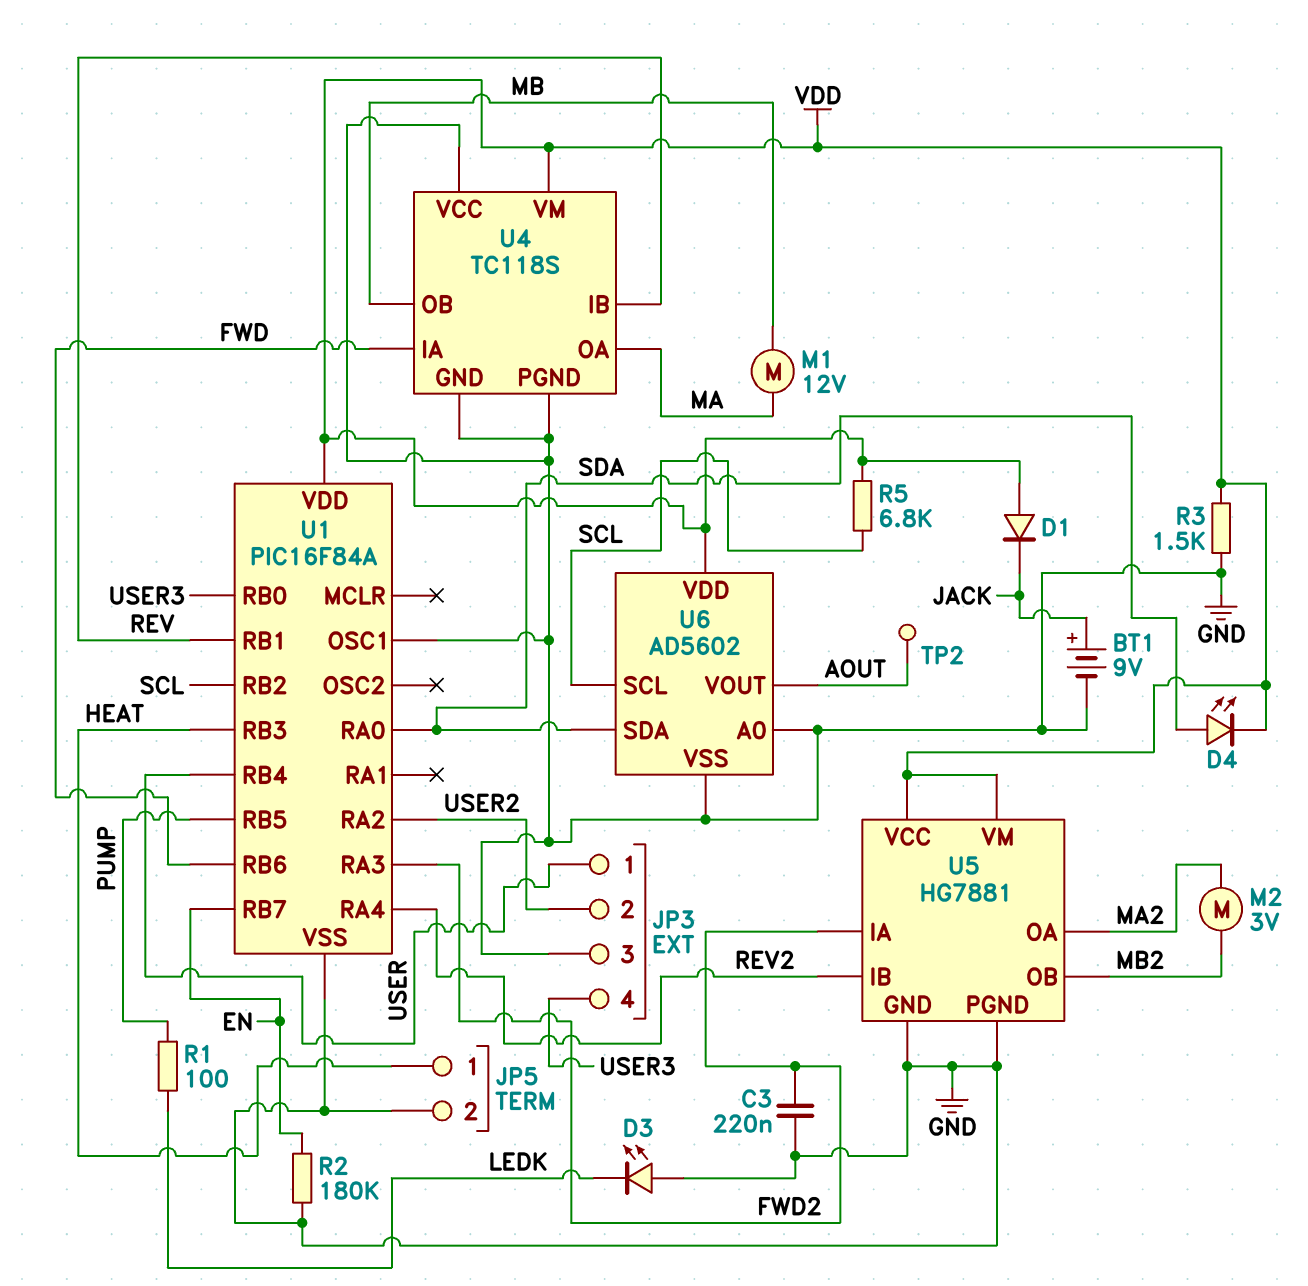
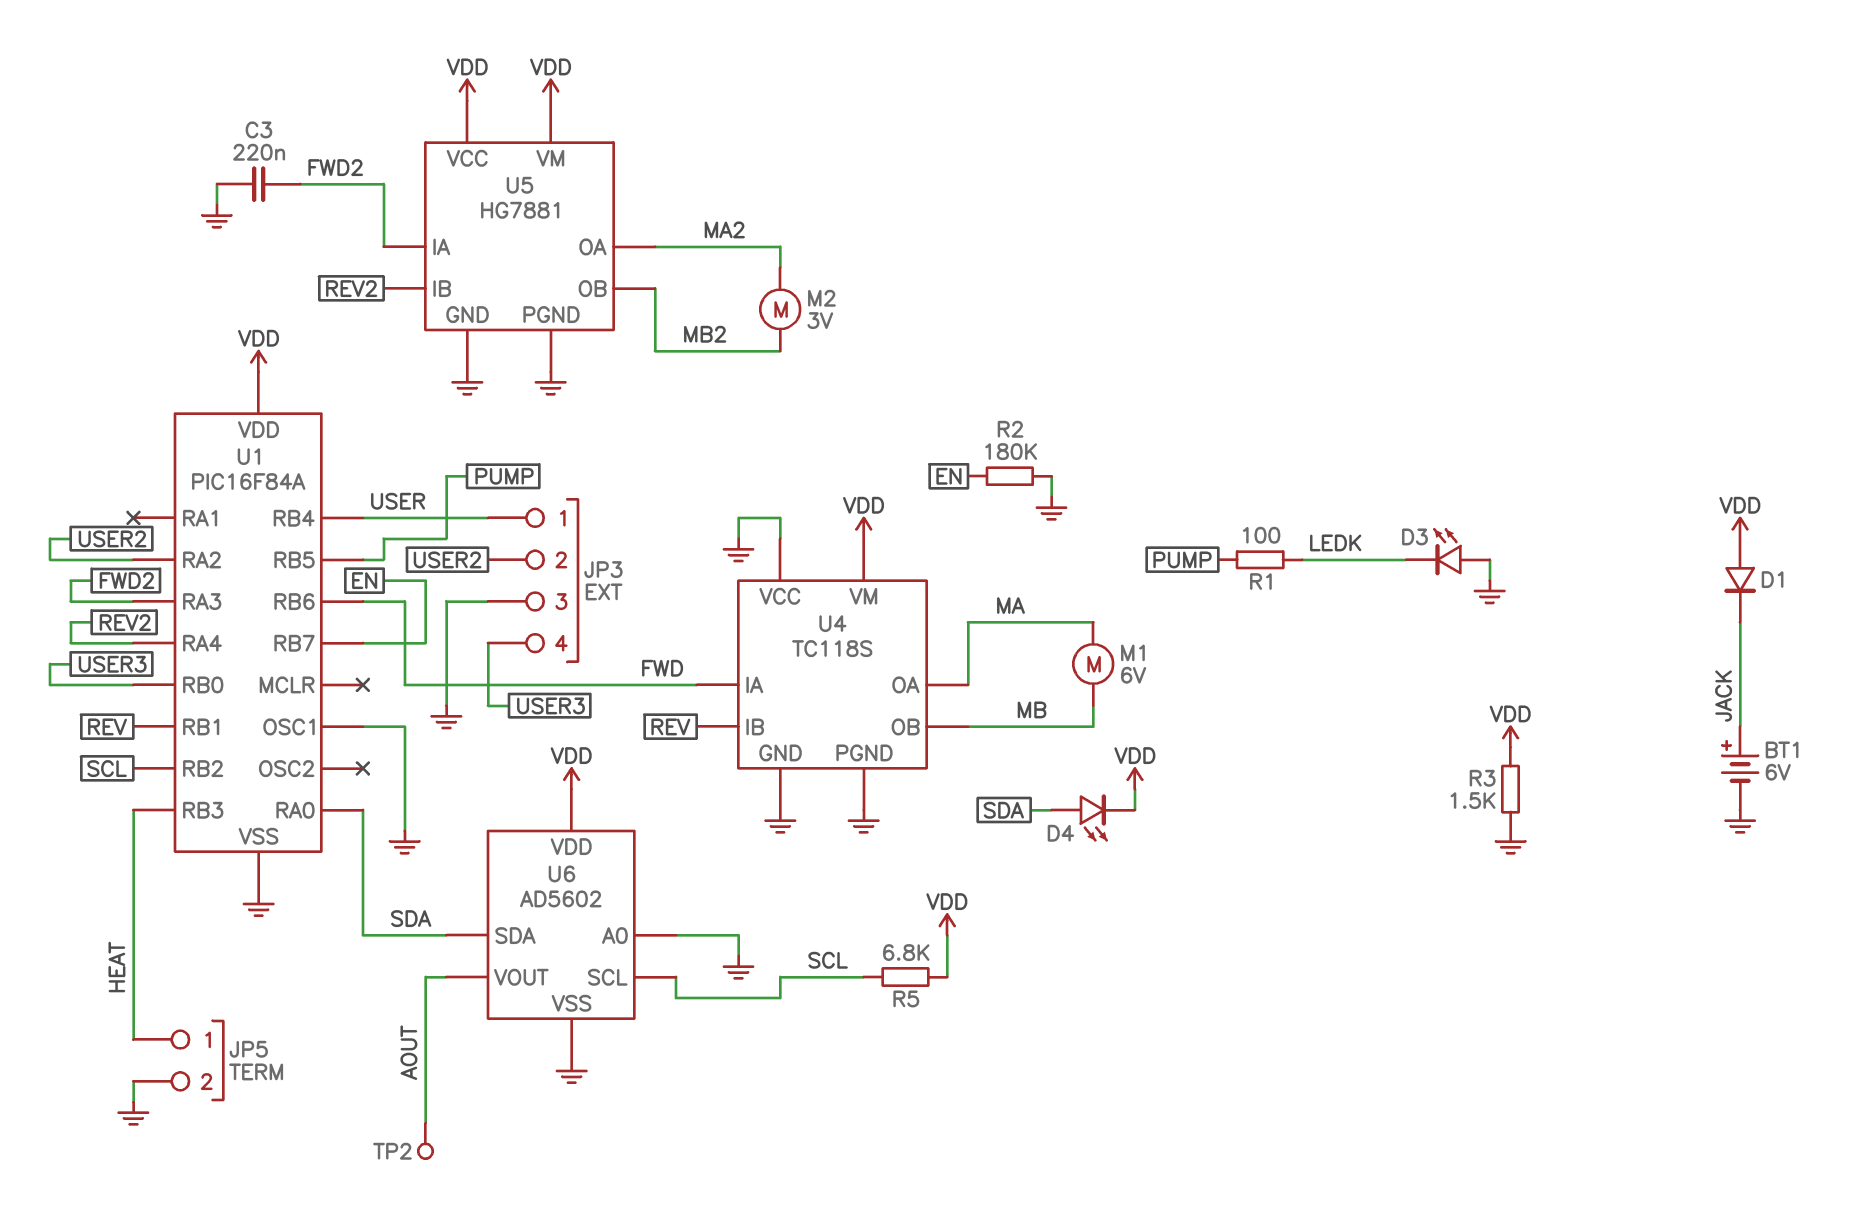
BT1: 9V (plus JACK, minus GND) -> 6V (plus JACK, minus GND)
M1: motor 12V (MA, MB) -> motor 6V (MA, MB)

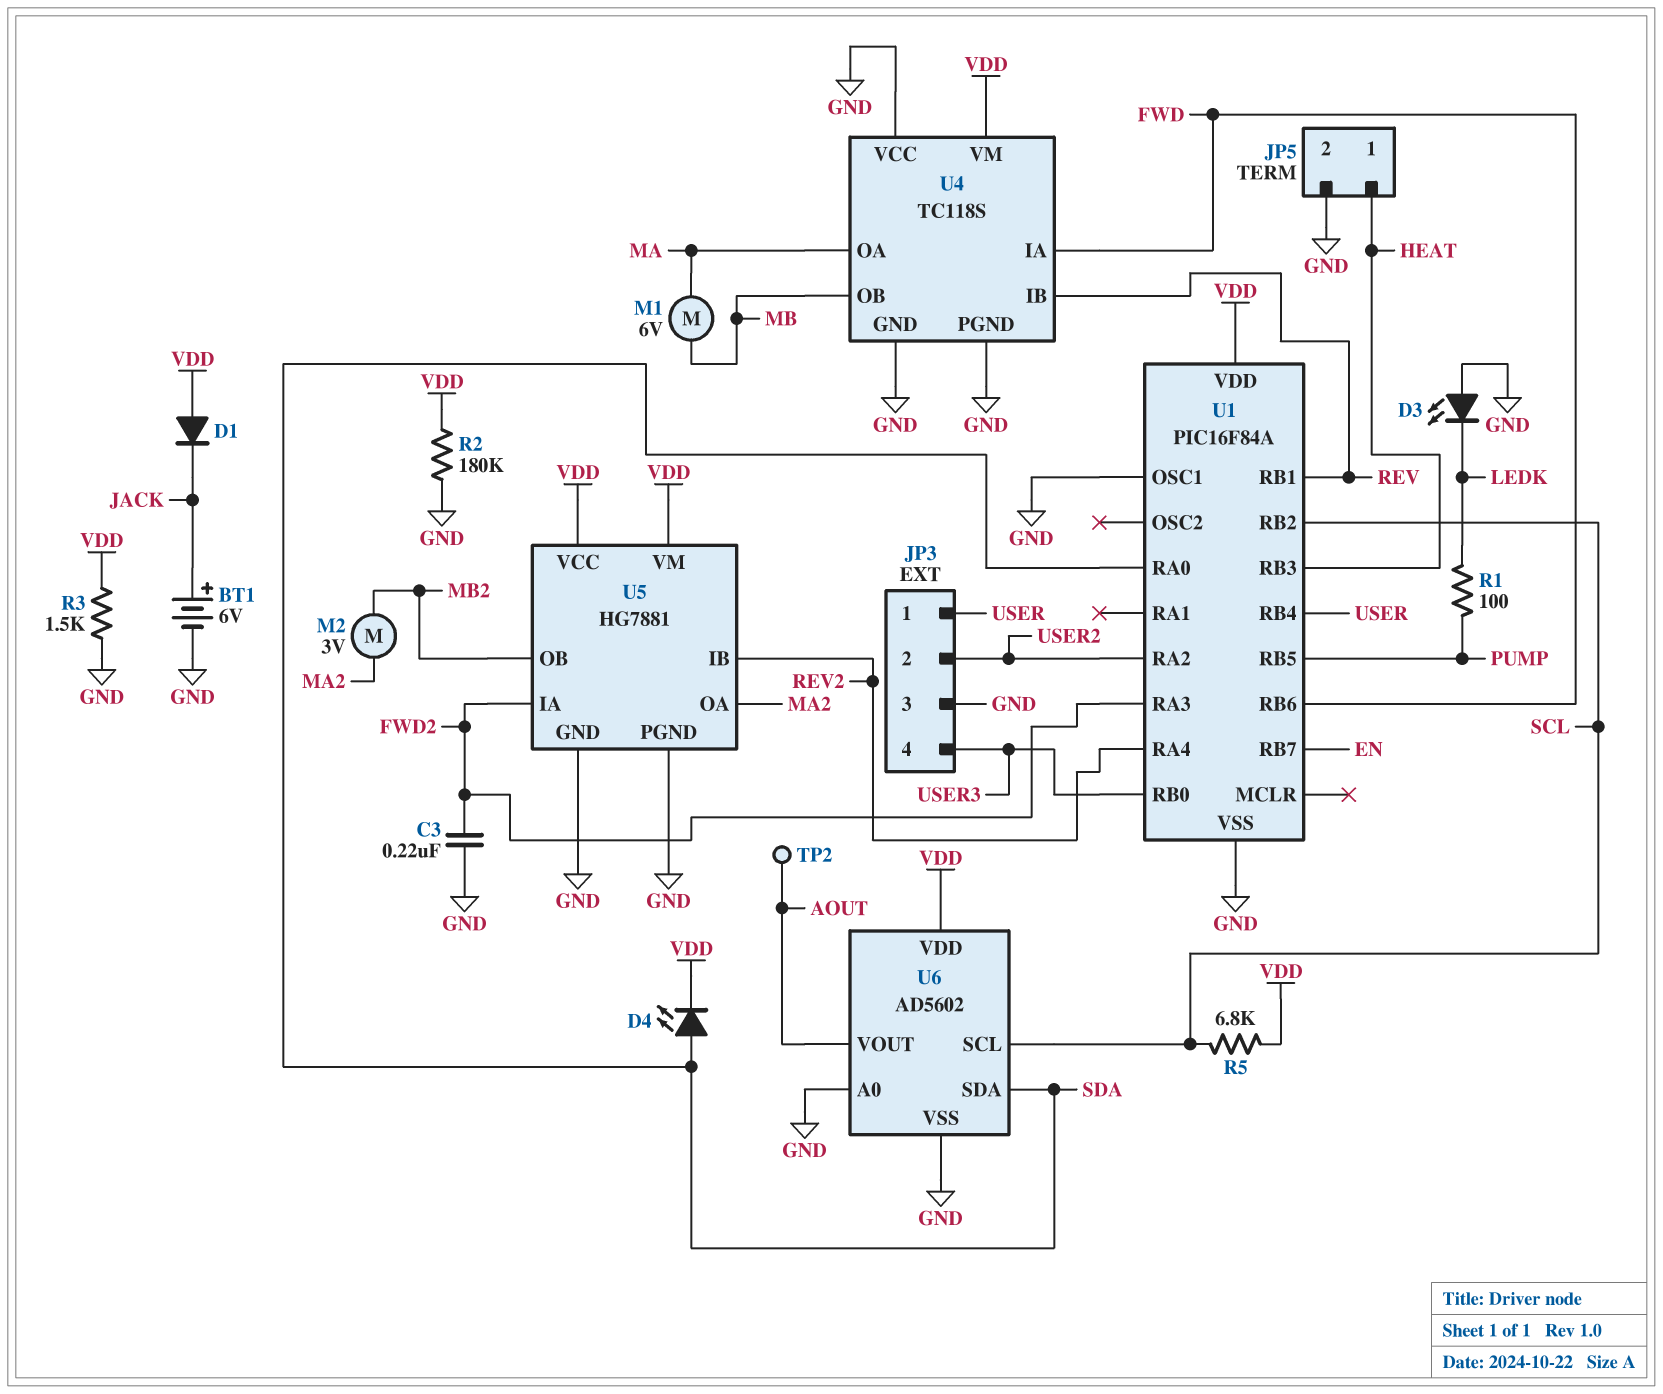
R2: 180k (EN, GND) -> 180k (GND, VDD)

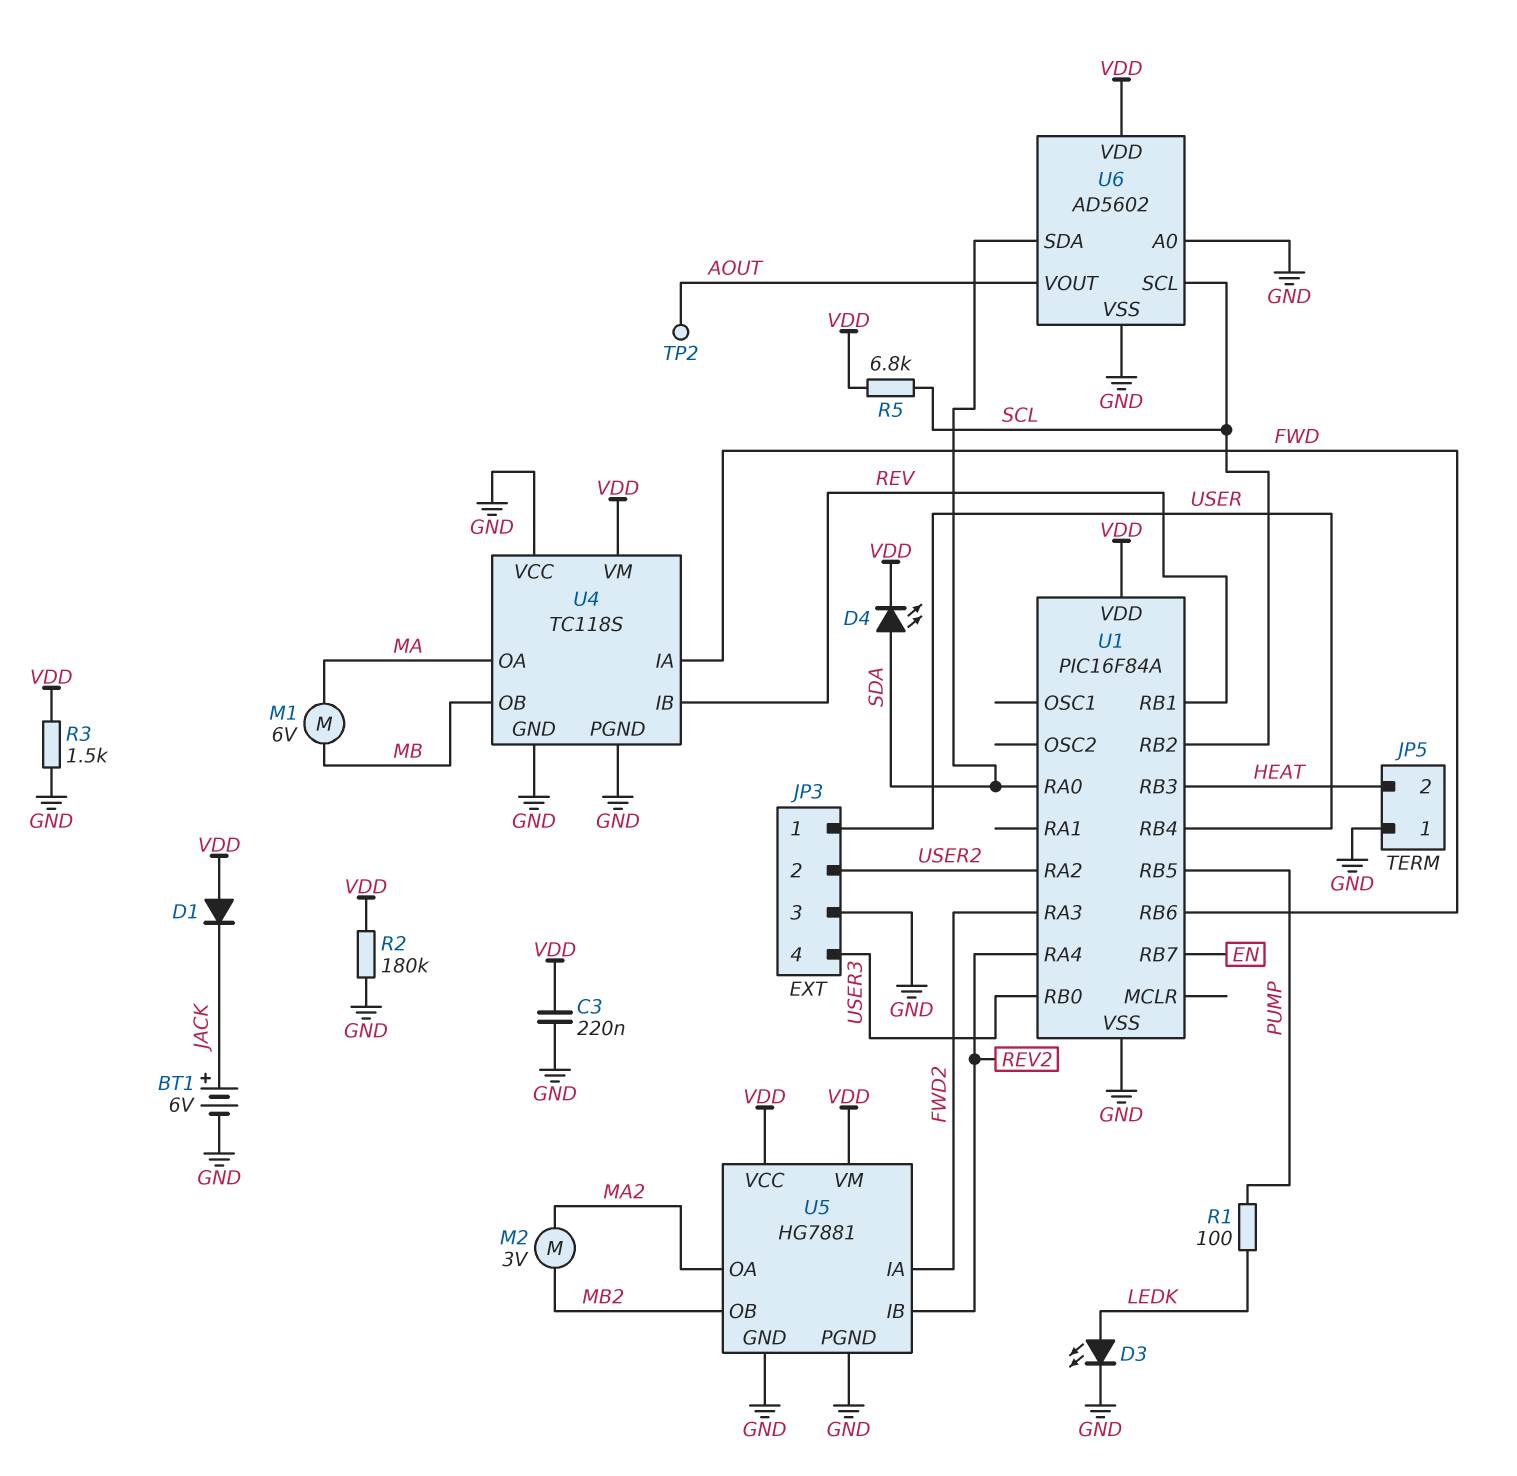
C3: 220nF (FWD2, GND) -> 220nF (GND, VDD)
D3: LED (A GND, K LEDK) -> LED (A LEDK, K GND)
JP5 pin 1: HEAT -> GND
JP5 pin 2: GND -> HEAT
U1 pin OSC1: GND -> none

